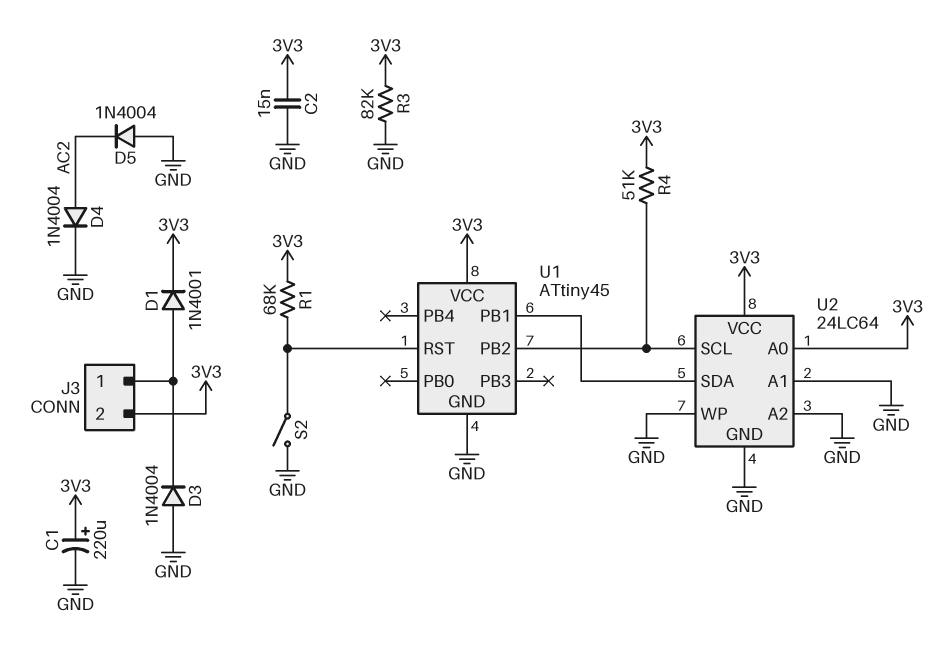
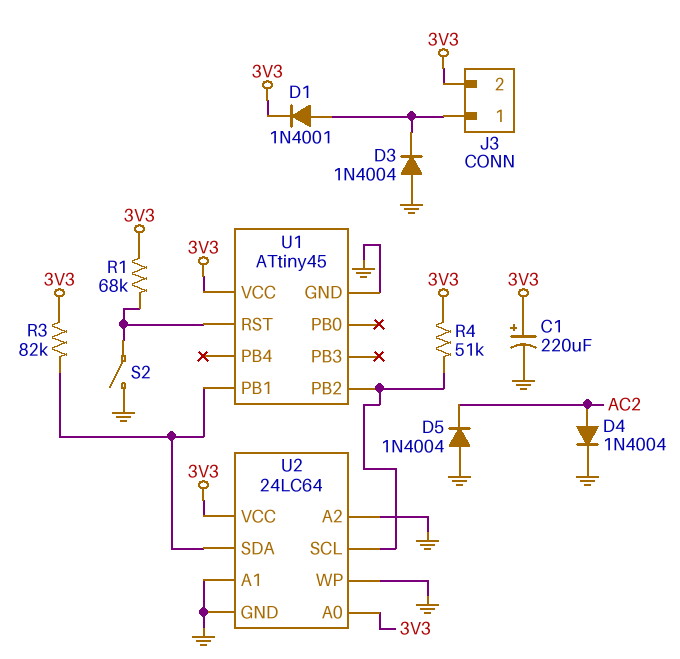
C2: 15nF (3V3, GND) -> none
R3: 82k (3V3, GND) -> 82k (3V3, U1/PB1)

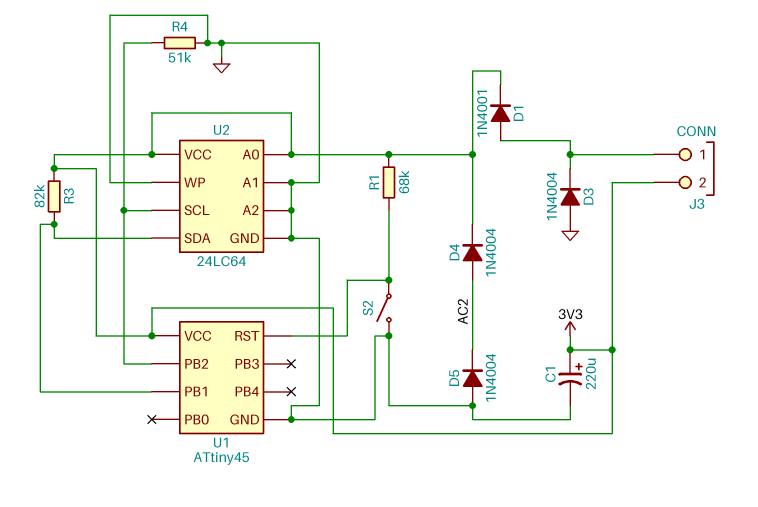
D4: diode 1N4004 (A AC2, K GND) -> diode 1N4004 (A AC2, K 3V3)
R4: 51k (3V3, U1/PB2) -> 51k (GND, U1/PB2)

